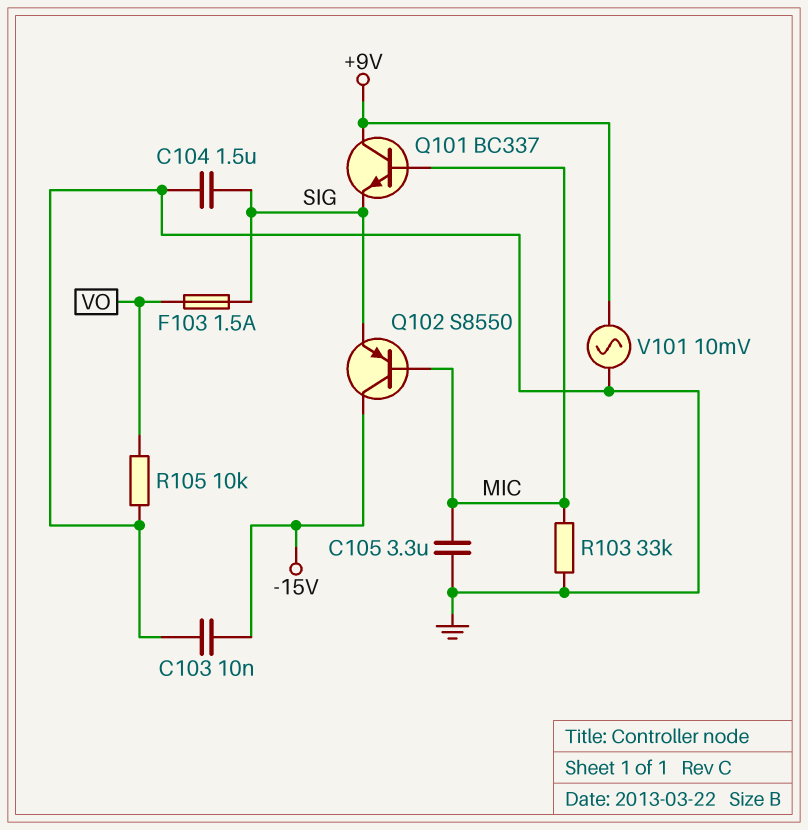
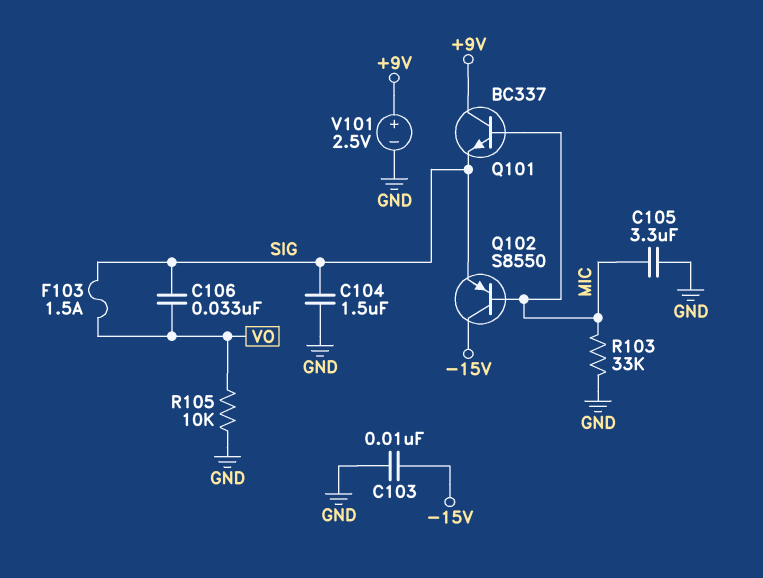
C106: none -> 33nF (SIG, VO)
V101: AC 10mV (+9V, GND) -> 2.5V (plus +9V, minus GND)

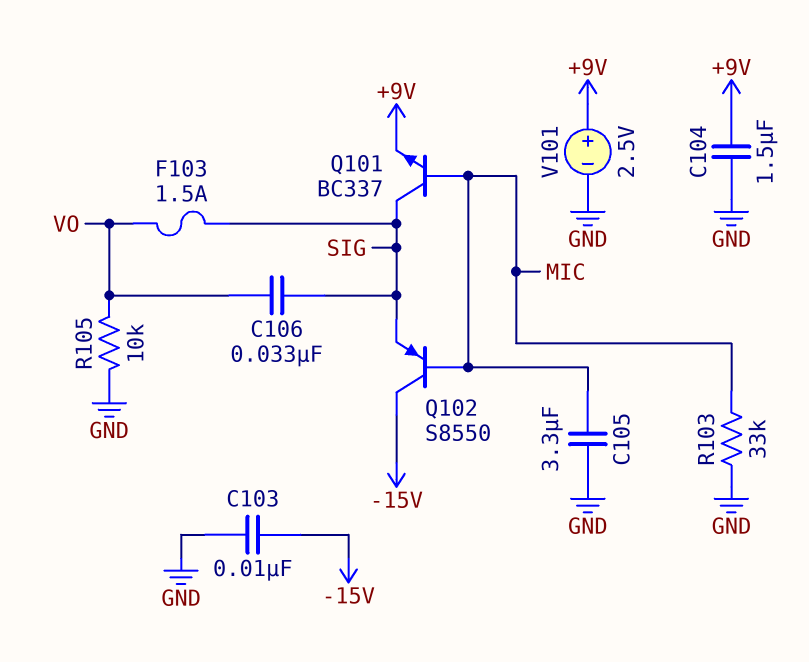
C104: 1.5uF (GND, SIG) -> 1.5uF (+9V, GND)
Q101: NPN BC337 (B MIC, C +9V, E SIG) -> NPN BC337 (B MIC, C SIG, E +9V)

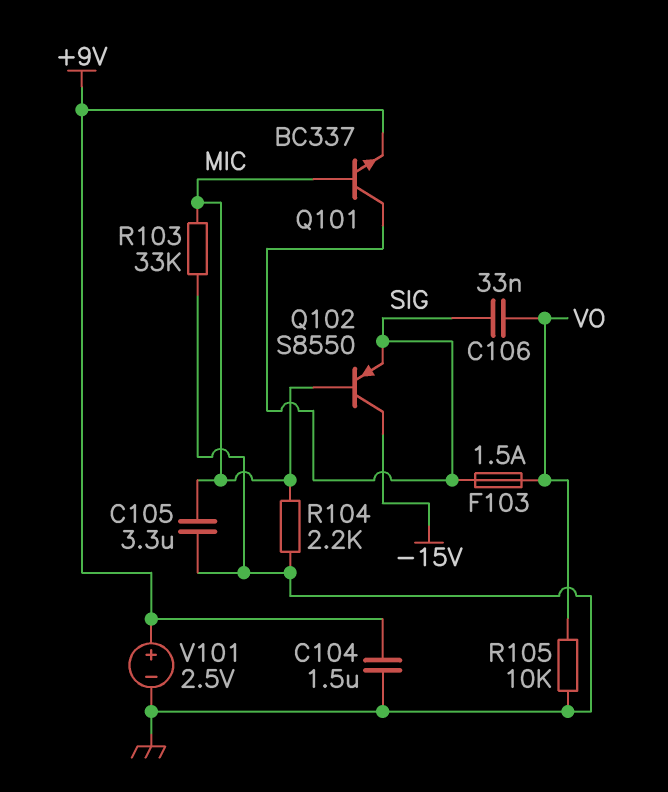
C103: 10nF (-15V, GND) -> none
R104: none -> 2.2k (GND, MIC)

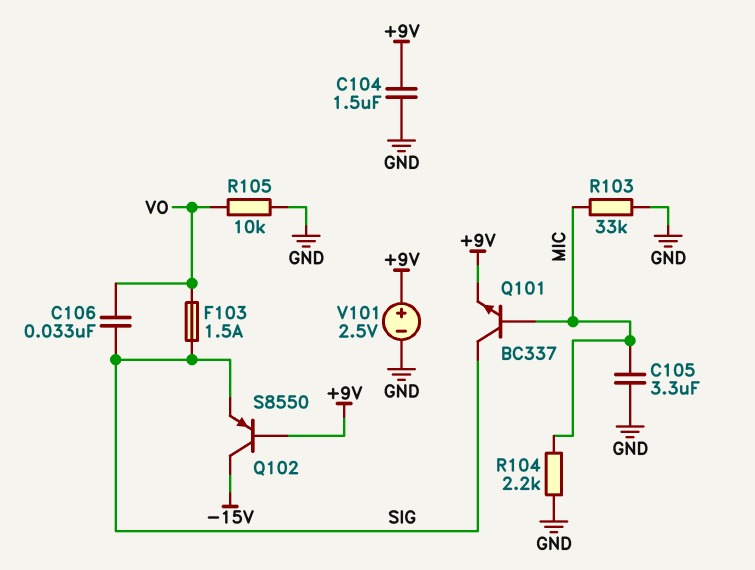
Q102: PNP S8550 (B MIC, C -15V, E SIG) -> PNP S8550 (B +9V, C -15V, E SIG)

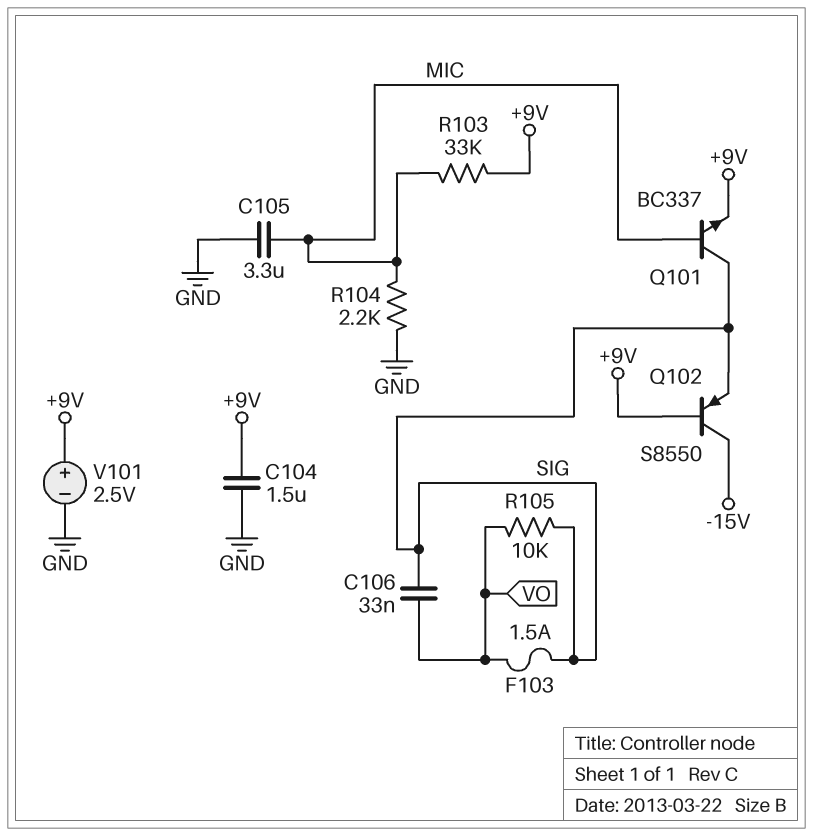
R103: 33k (GND, MIC) -> 33k (+9V, MIC)
R105: 10k (GND, VO) -> 10k (SIG, VO)

